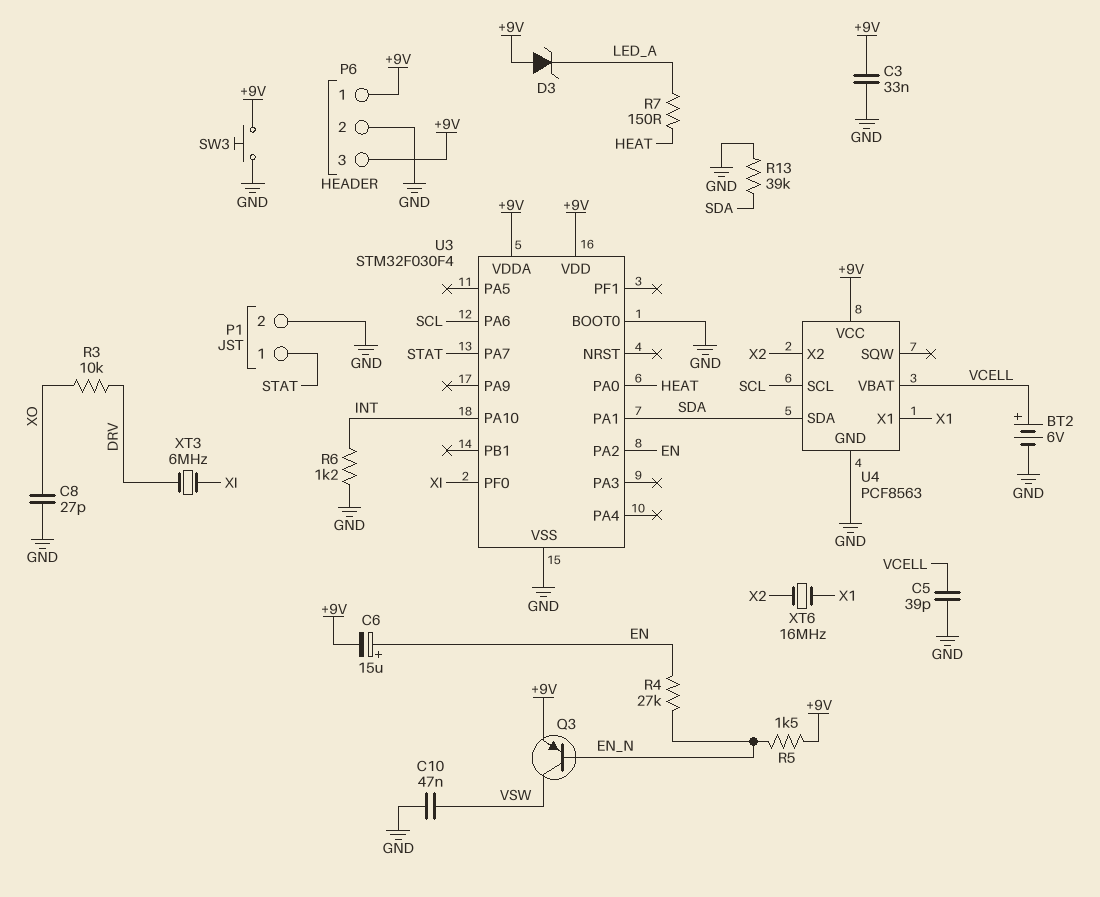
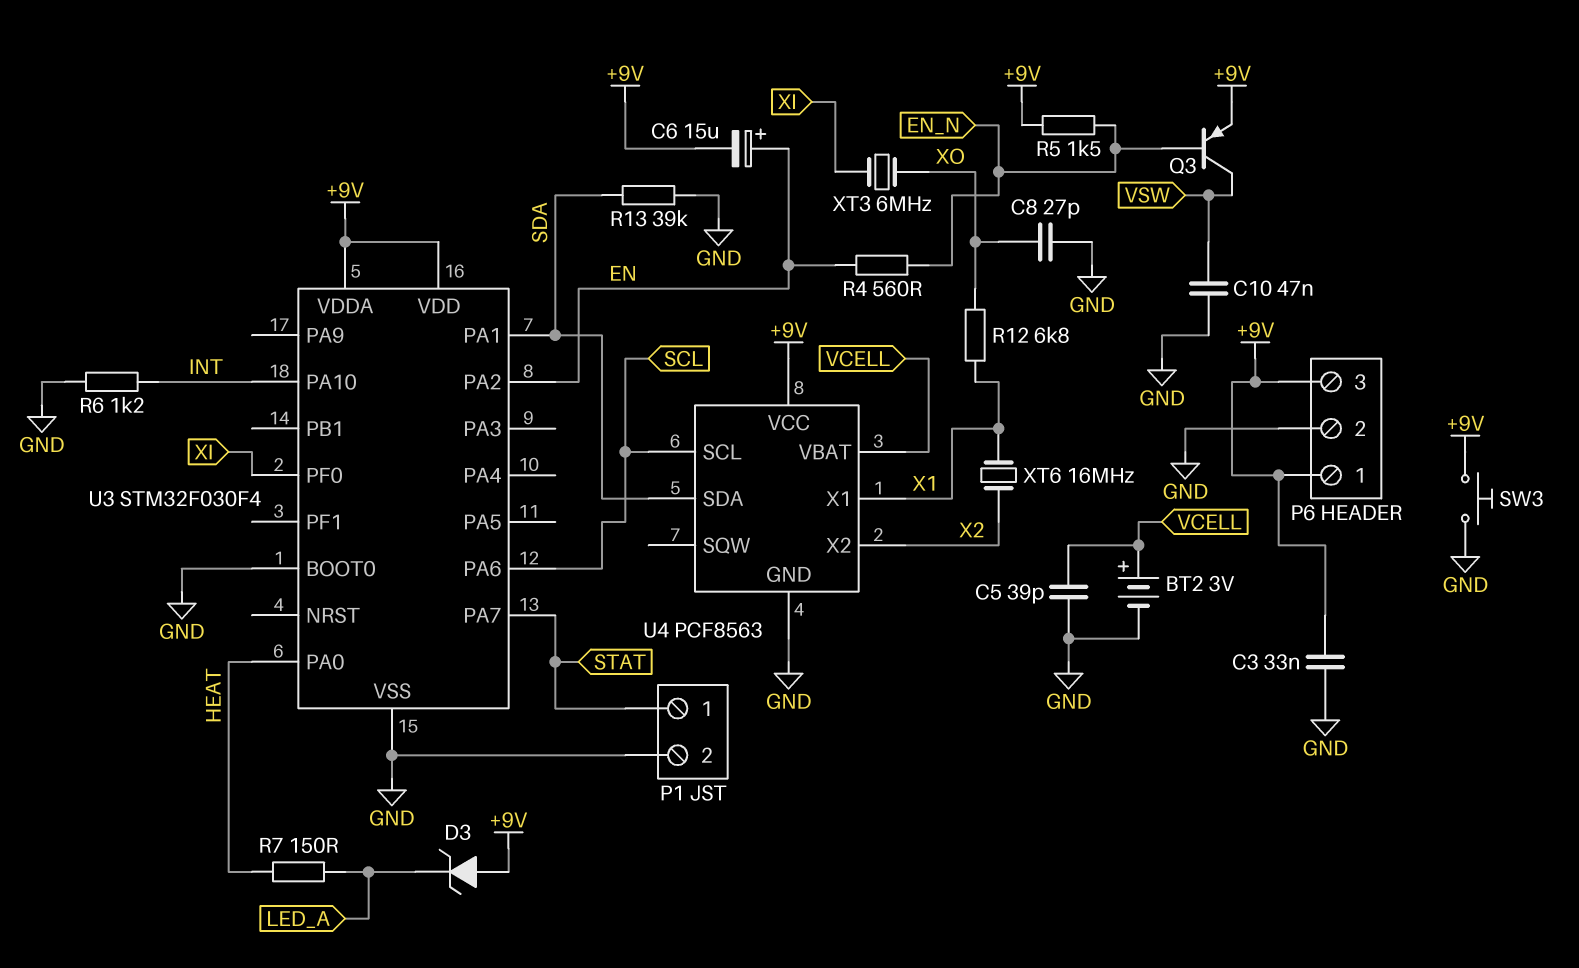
BT2: 6V (plus VCELL, minus GND) -> 3V (plus VCELL, minus GND)
R3: 10k (DRV, XO) -> none
R4: 27k (EN, EN_N) -> 560 (EN, EN_N)
R12: none -> 6.8k (X1, XO)
XT3: 6MHz (DRV, XI) -> 6MHz (XI, XO)

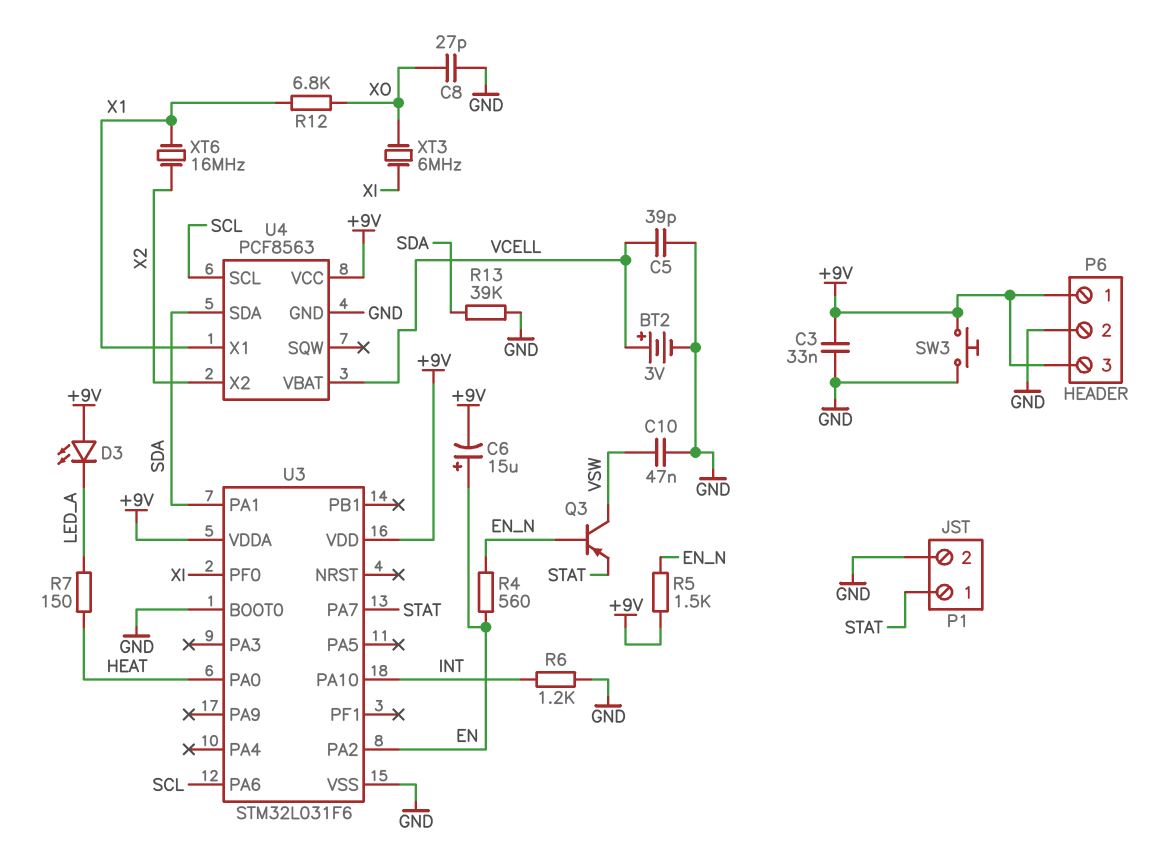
D3: zener (A +9V, K LED_A) -> LED (A +9V, K LED_A)
Q3: PNP (B EN_N, C VSW, E +9V) -> PNP (B EN_N, C VSW, E STAT)
U3: STM32F030F4 -> STM32L031F6

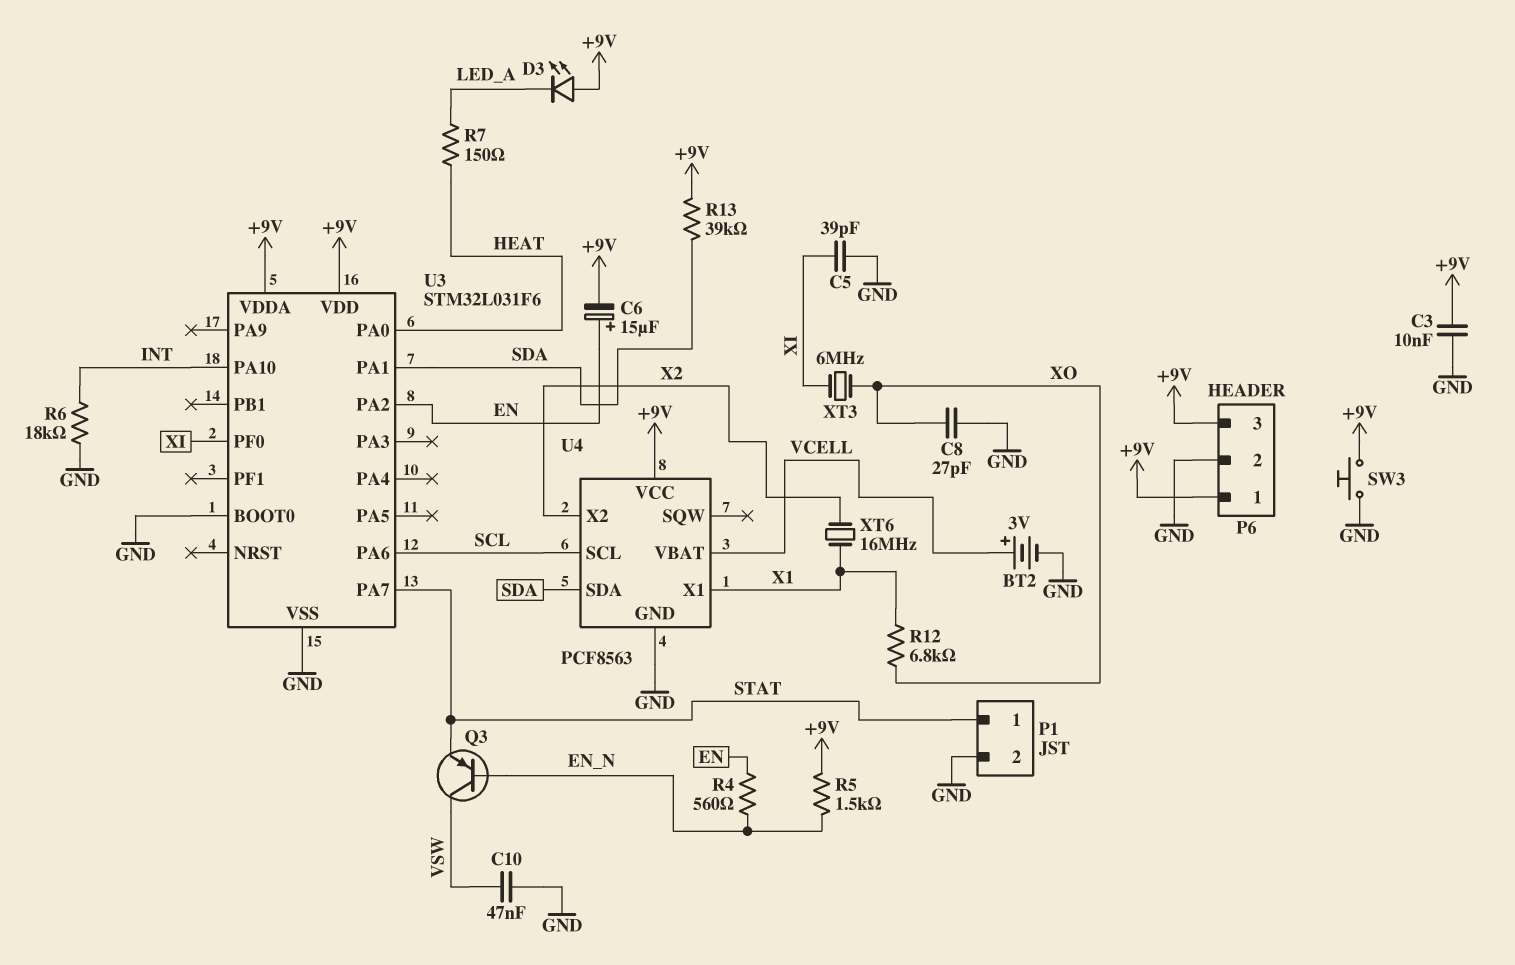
C3: 33nF (+9V, GND) -> 10nF (+9V, GND)
C5: 39pF (GND, VCELL) -> 39pF (GND, XI)
R6: 1.2k (GND, INT) -> 18k (GND, INT)
R13: 39k (GND, SDA) -> 39k (+9V, SDA)

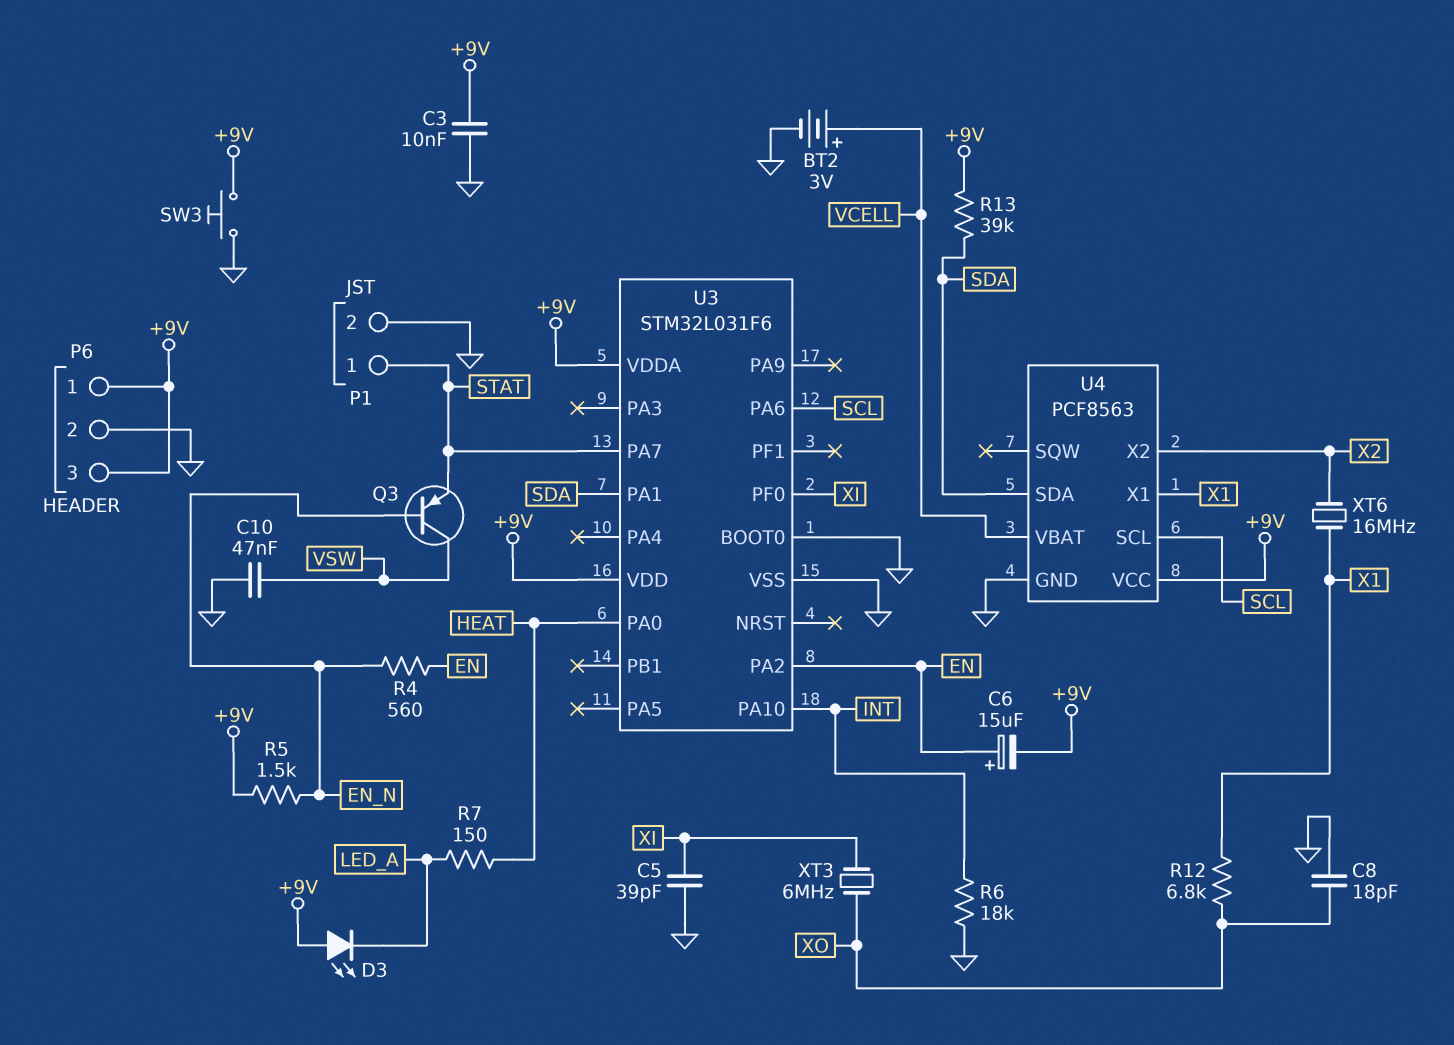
C8: 27pF (GND, XO) -> 18pF (GND, XO)

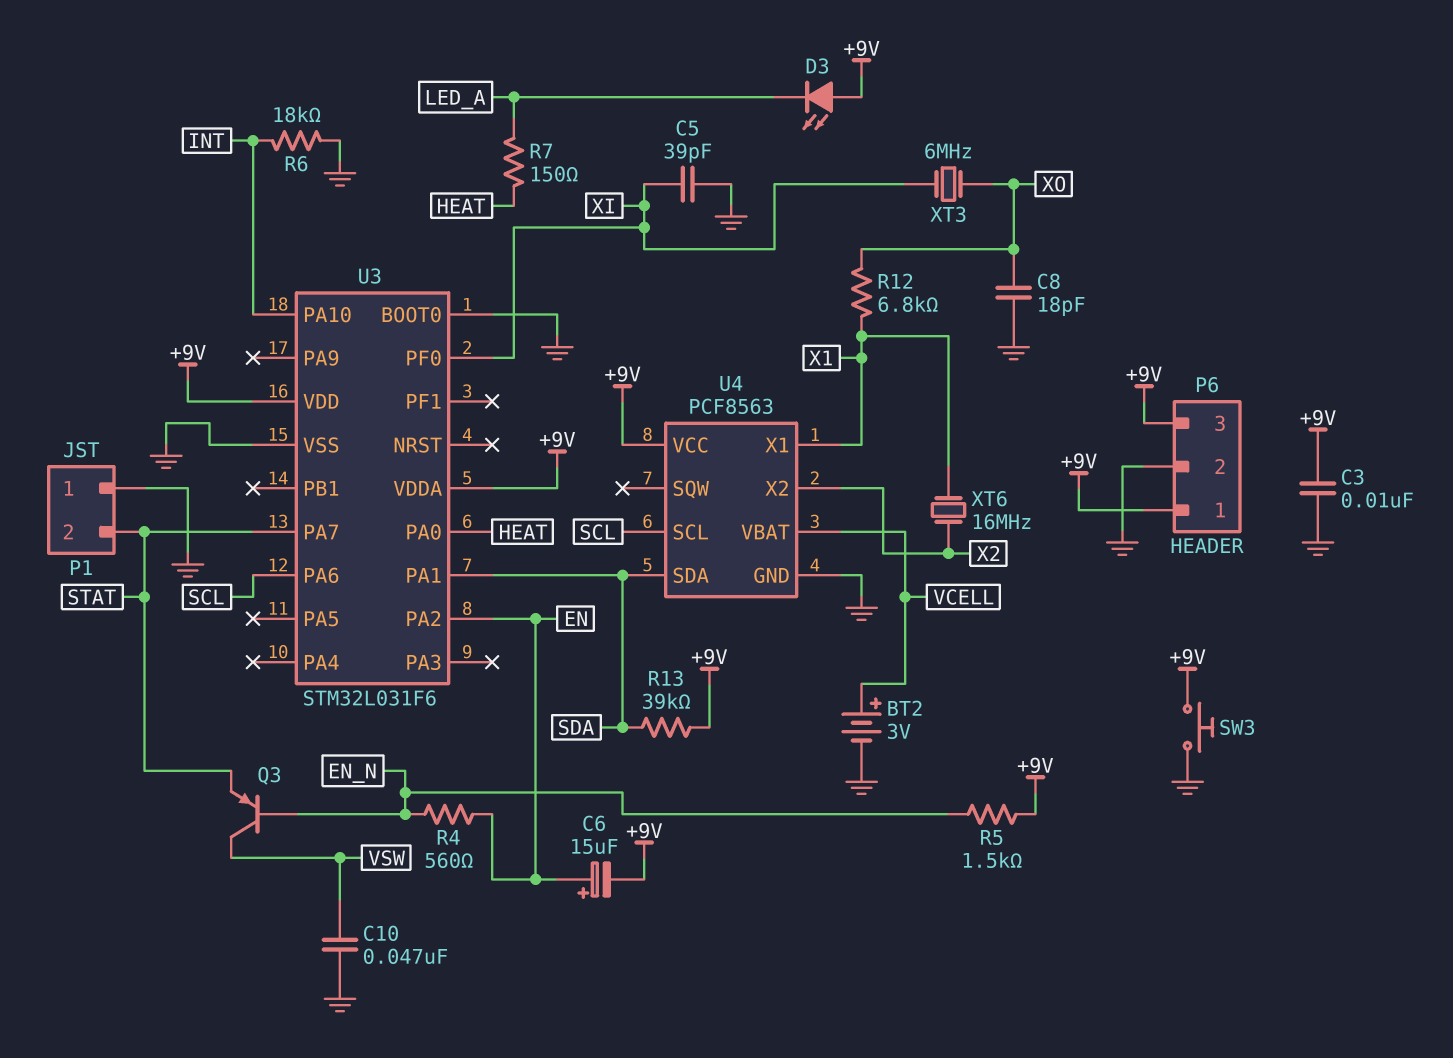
P1 pin 1: STAT -> GND
P1 pin 2: GND -> STAT

